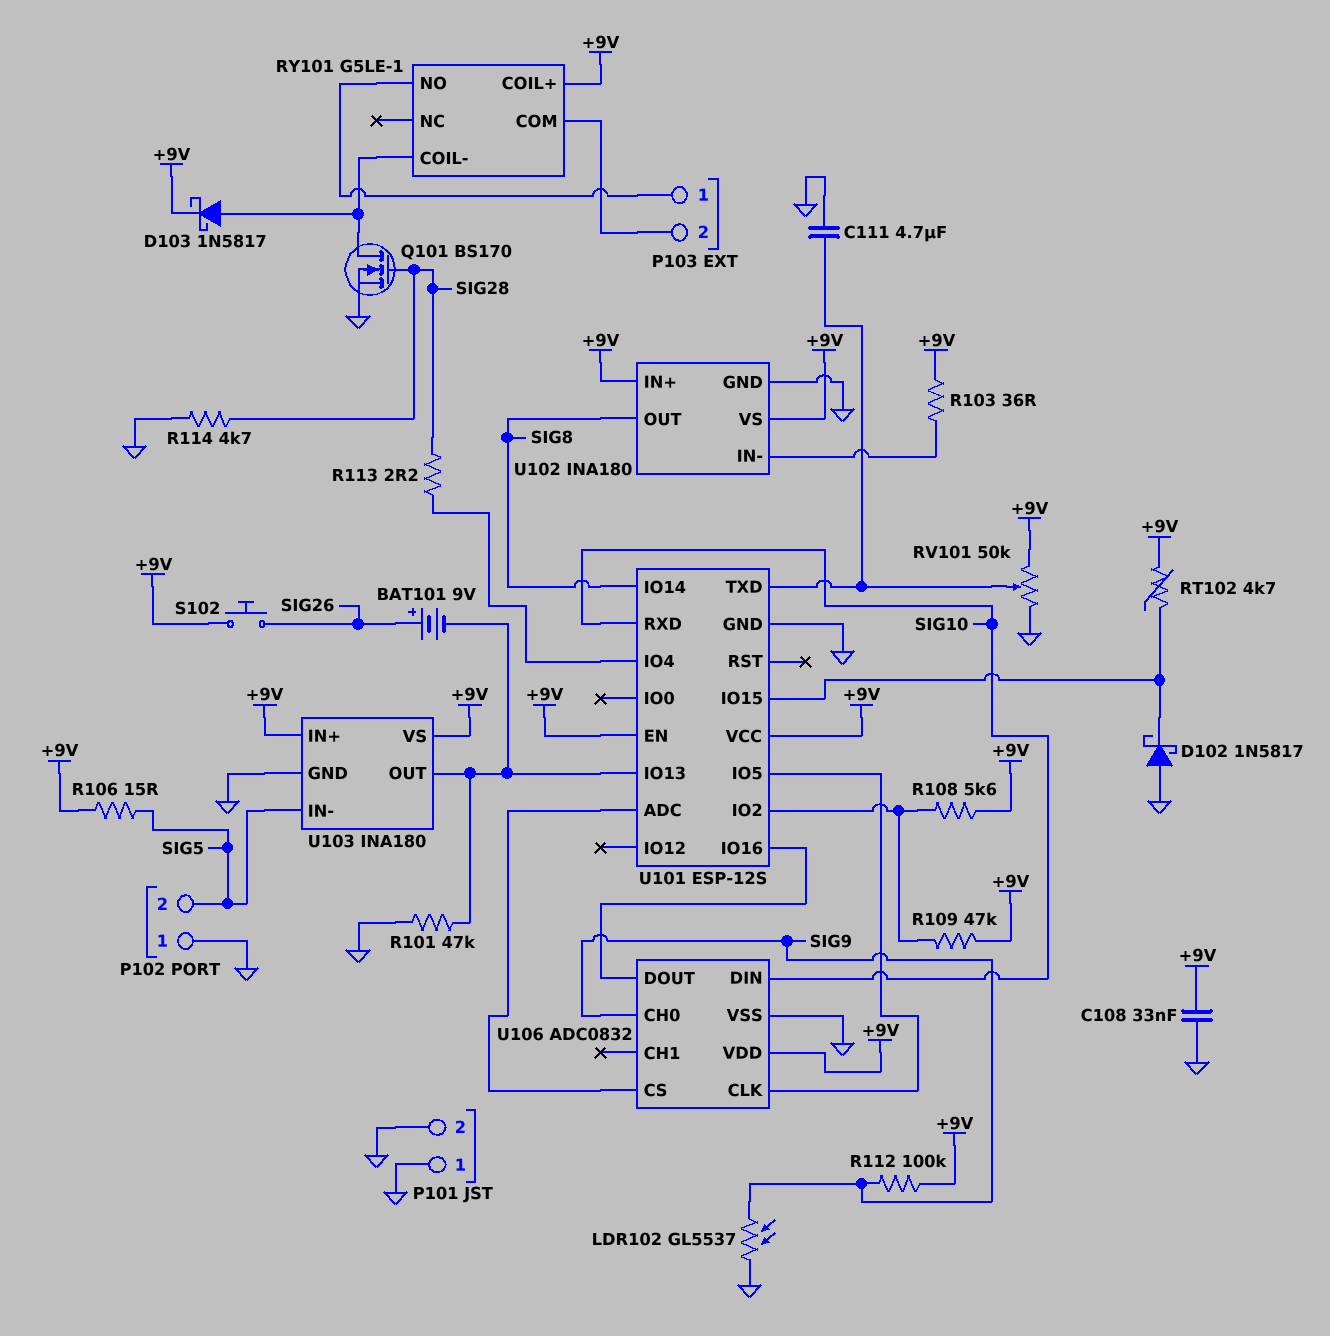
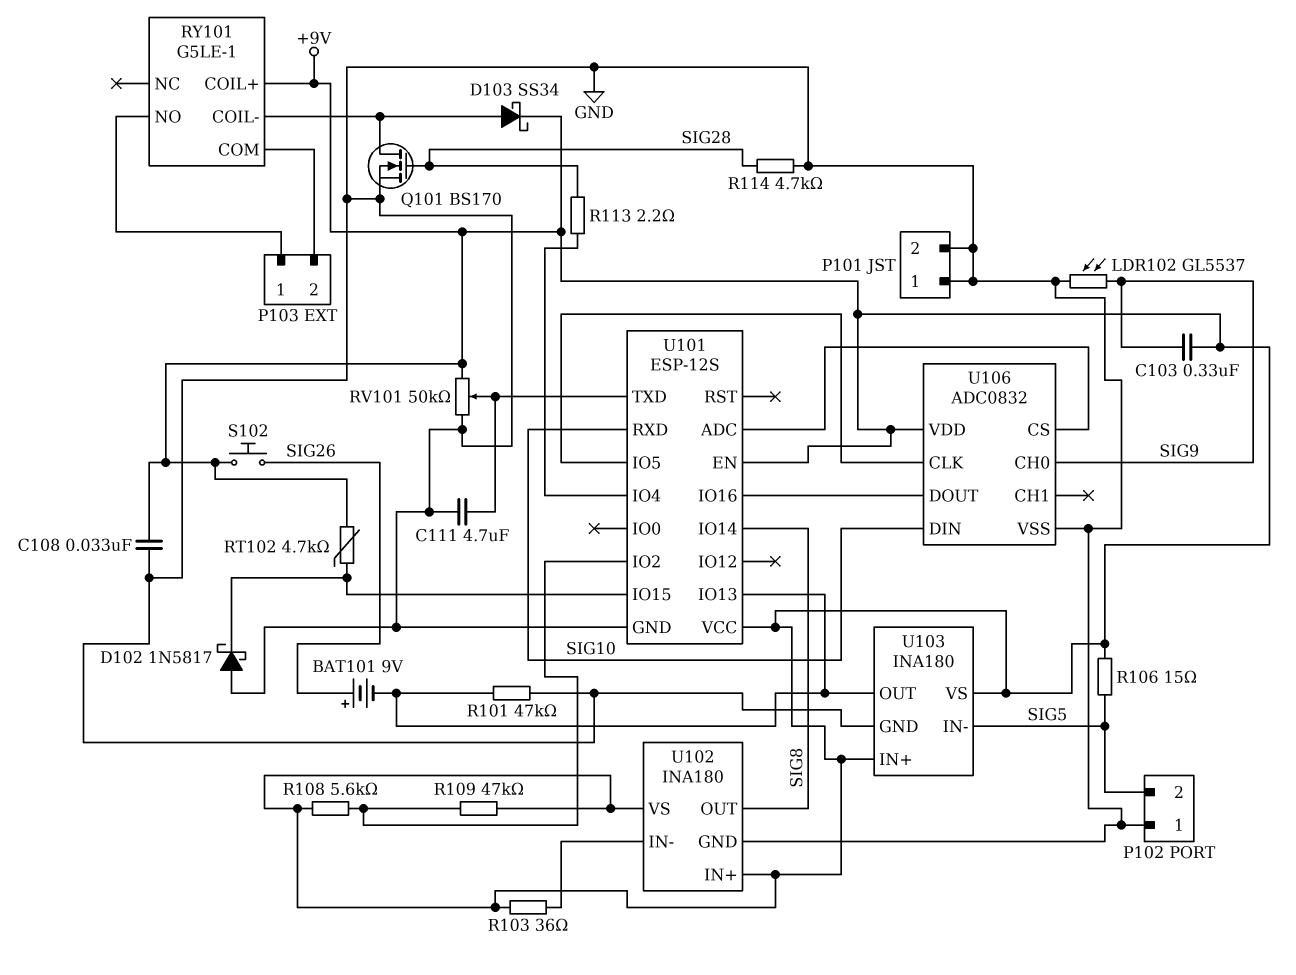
C103: none -> 330nF (+9V, SIG9)
D103: schottky 1N5817 (A RY101/COIL-, K +9V) -> schottky SS34 (A RY101/COIL-, K +9V)
R112: 100k (+9V, SIG9) -> none

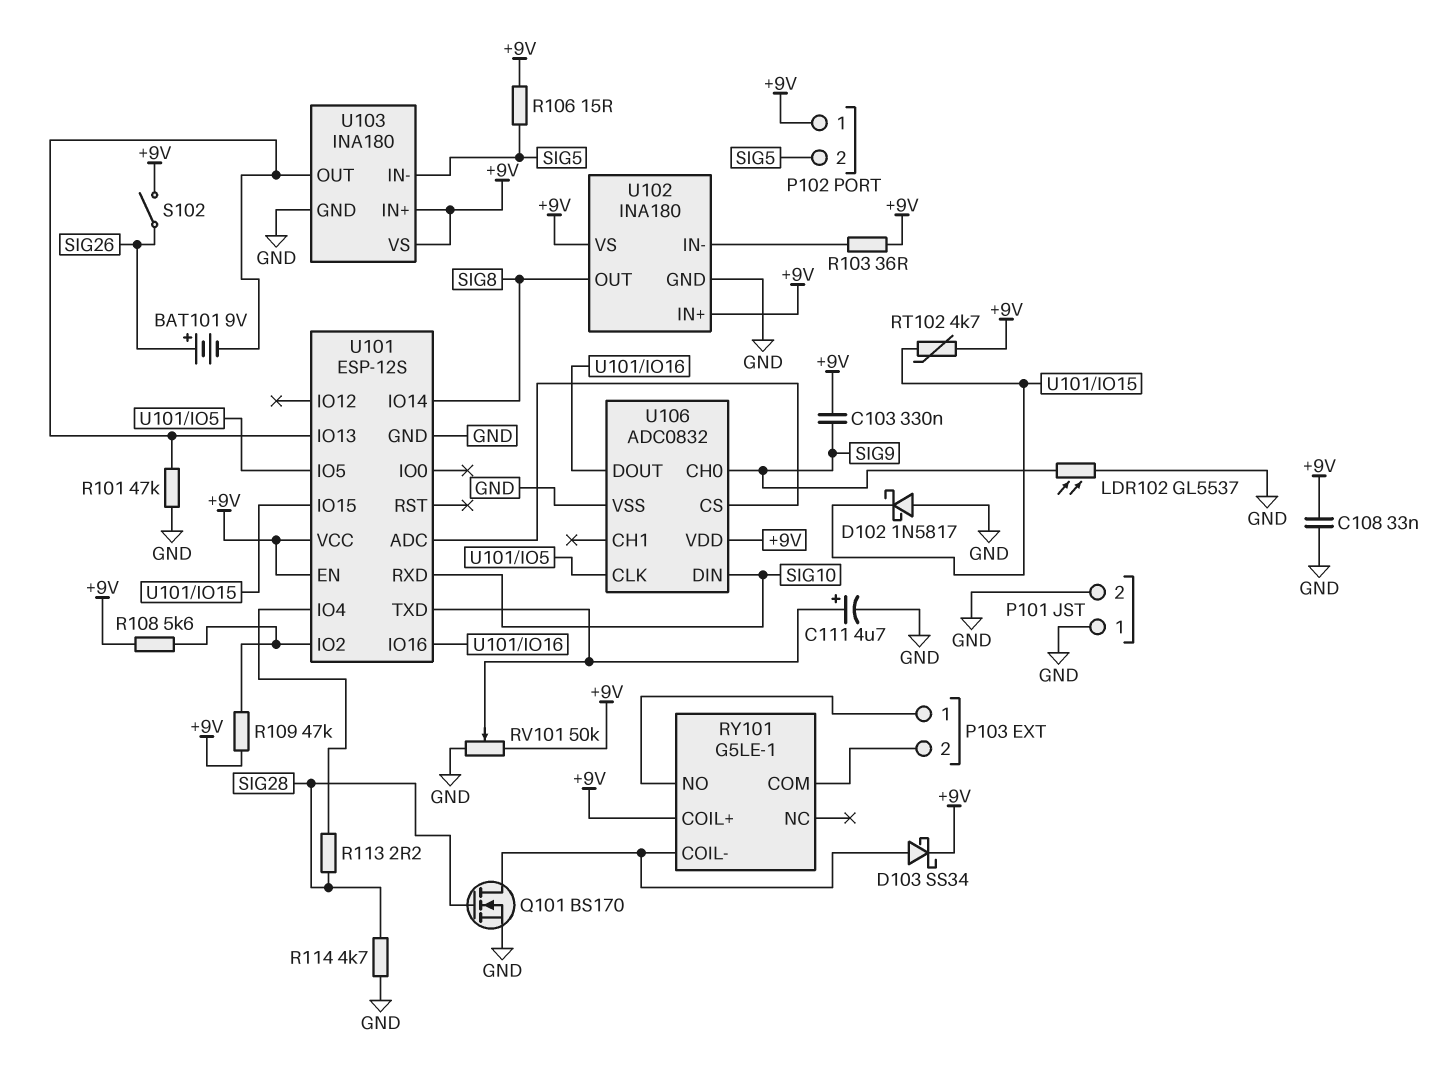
C111: 4.7uF (GND, U101/TXD) -> 4.7uF (plus U101/TXD, minus GND)
P102 pin 1: GND -> +9V
S102: button (+9V, SIG26) -> switch (+9V, SIG26)

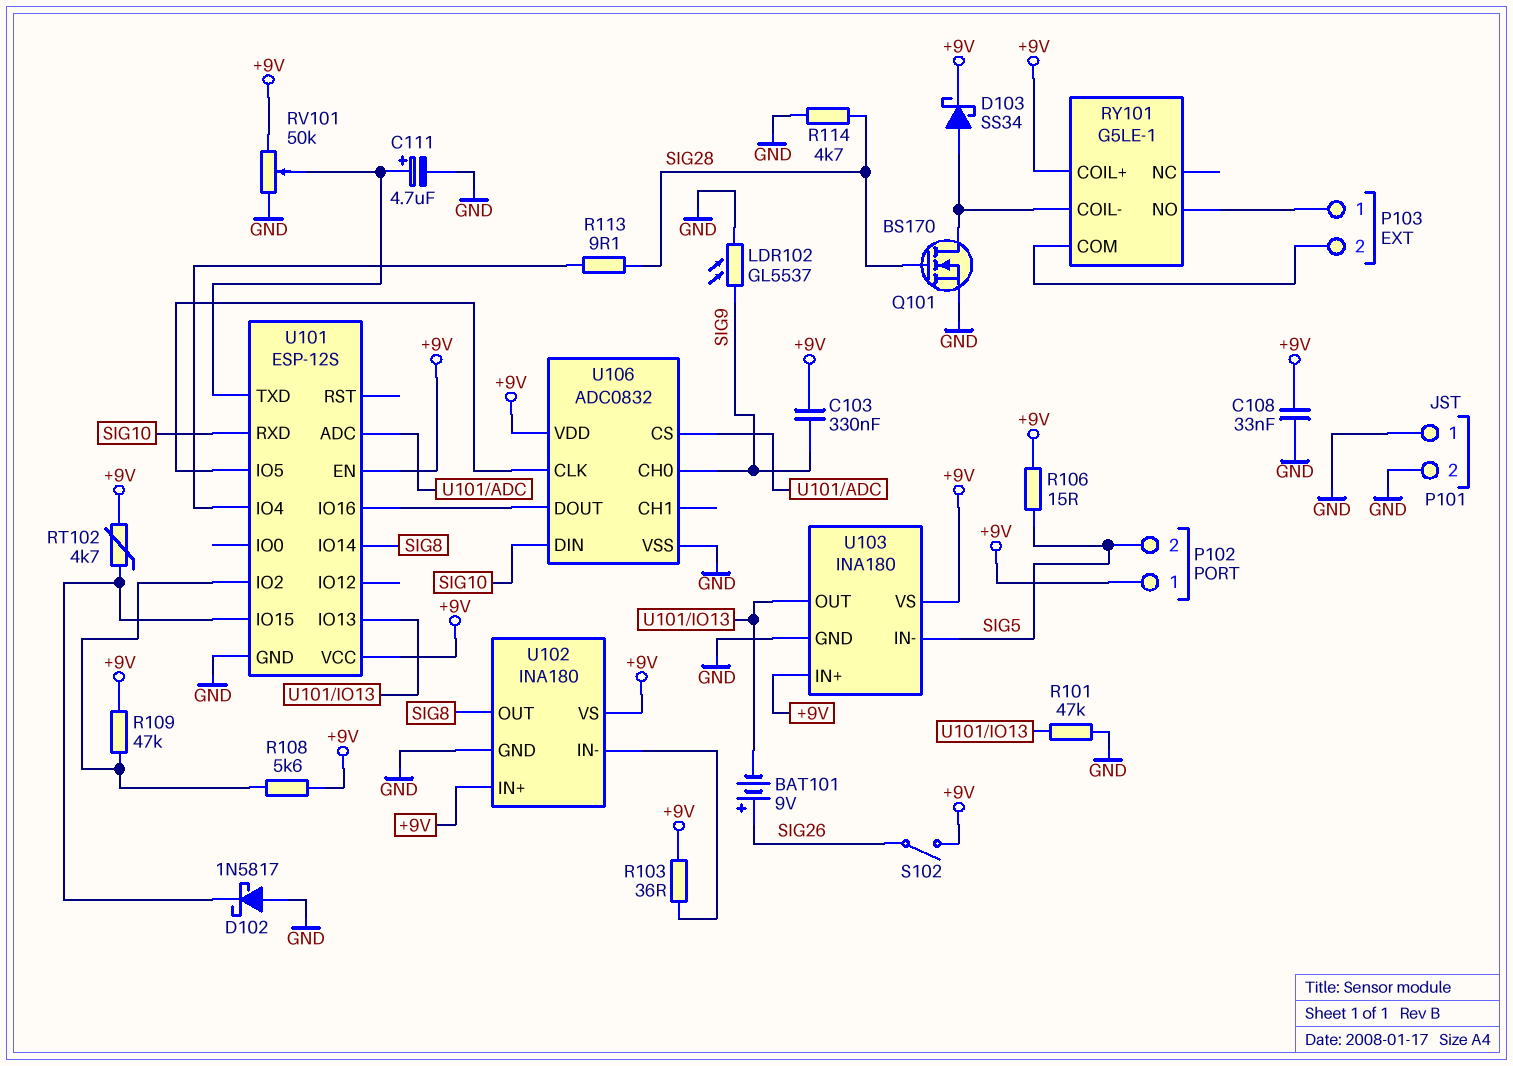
R113: 2.2 (SIG28, U101/IO4) -> 9.1 (SIG28, U101/IO4)

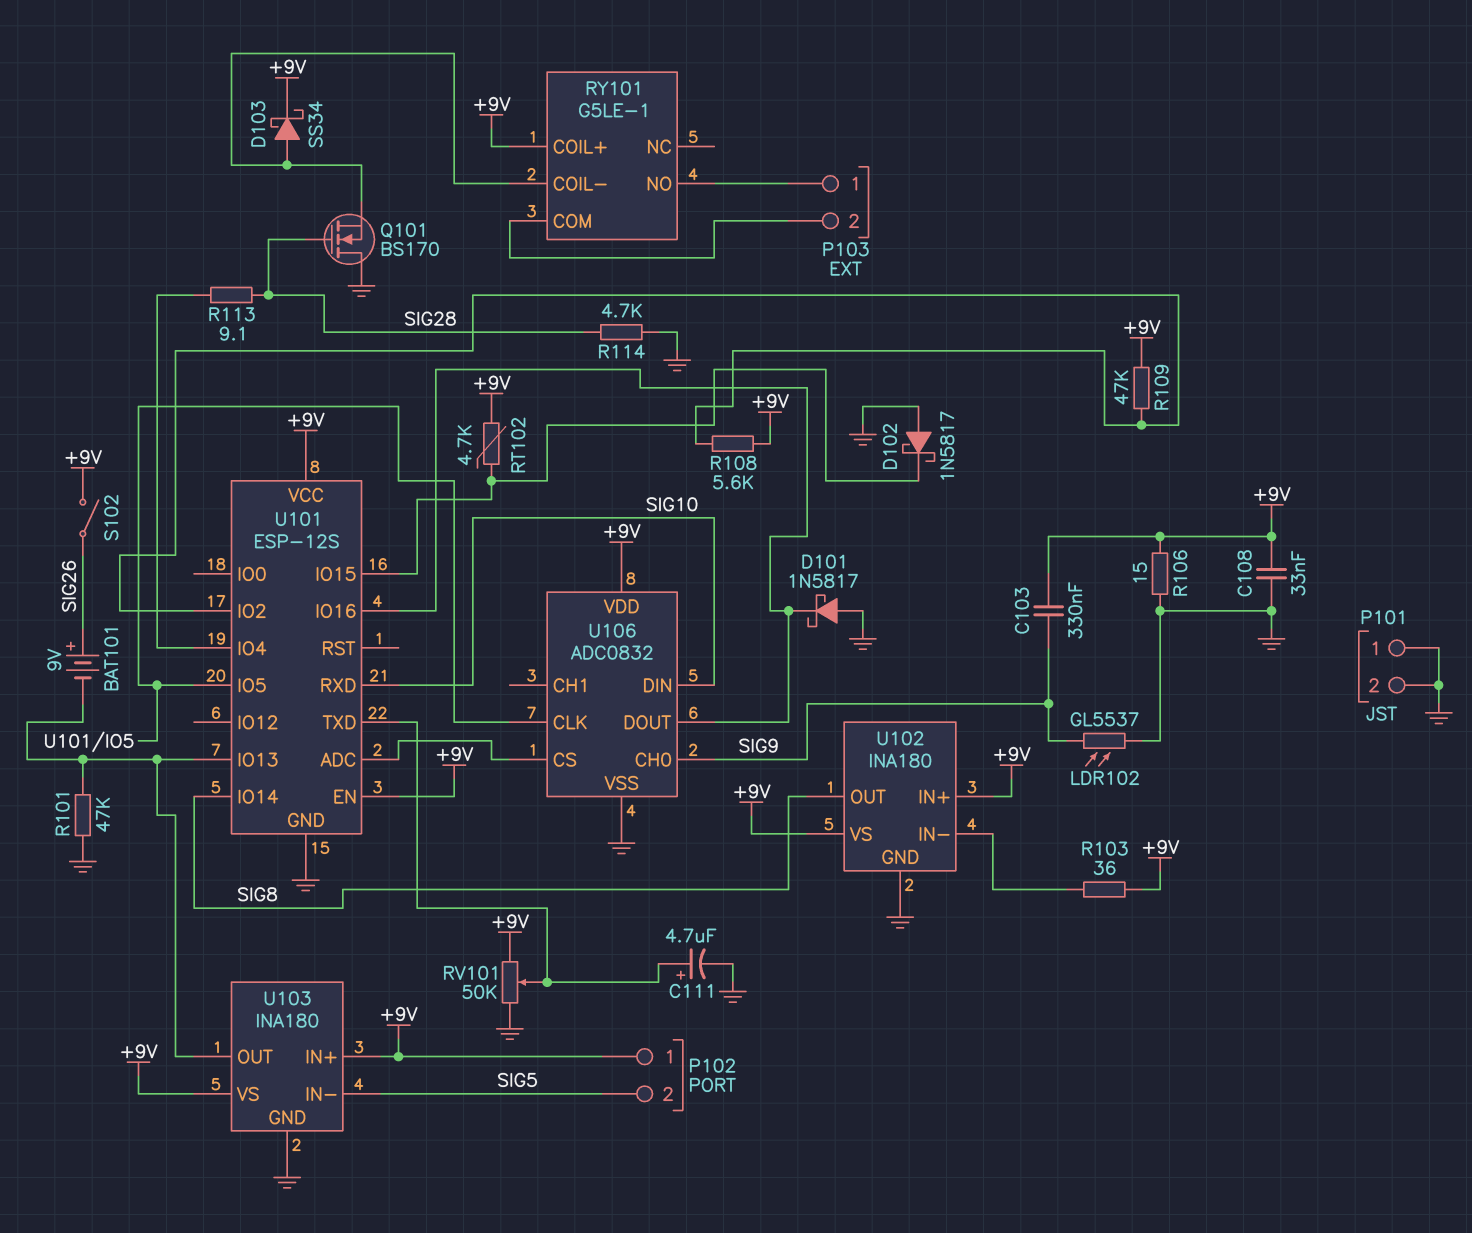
D101: none -> schottky 1N5817 (A GND, K U101/IO16)
Q101: NMOS BS170 (G SIG28, D RY101/COIL-, S GND) -> NMOS BS170 (G SIG28, D GND, S RY101/COIL-)
R106: 15 (+9V, SIG5) -> 15 (+9V, GND)

